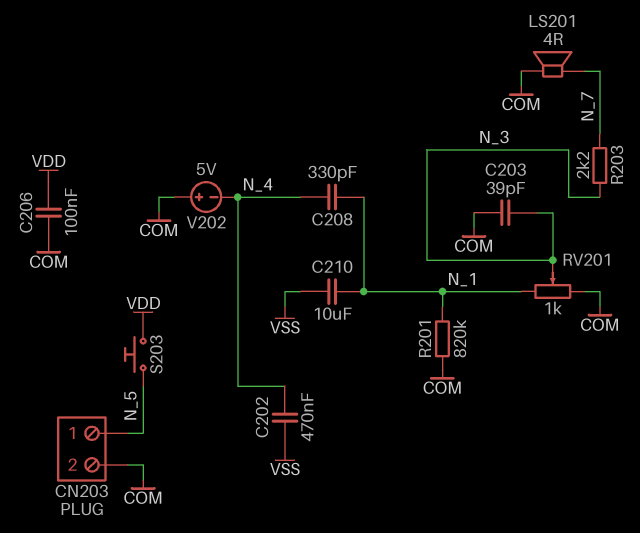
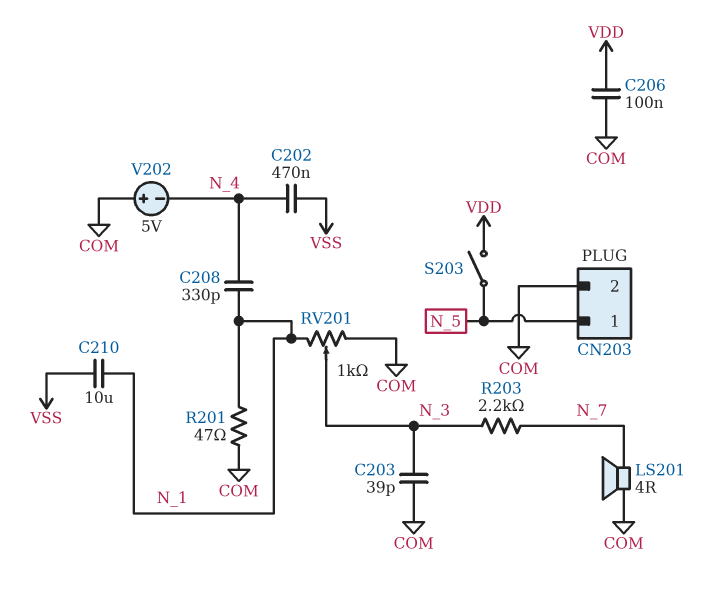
R201: 820k (COM, N_1) -> 47 (COM, N_1)
S203: button (N_5, VDD) -> switch (N_5, VDD)

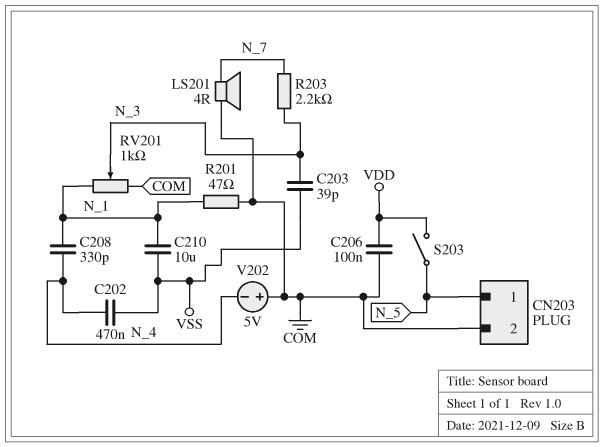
C203: 39pF (COM, N_3) -> 39pF (N_3, VSS)

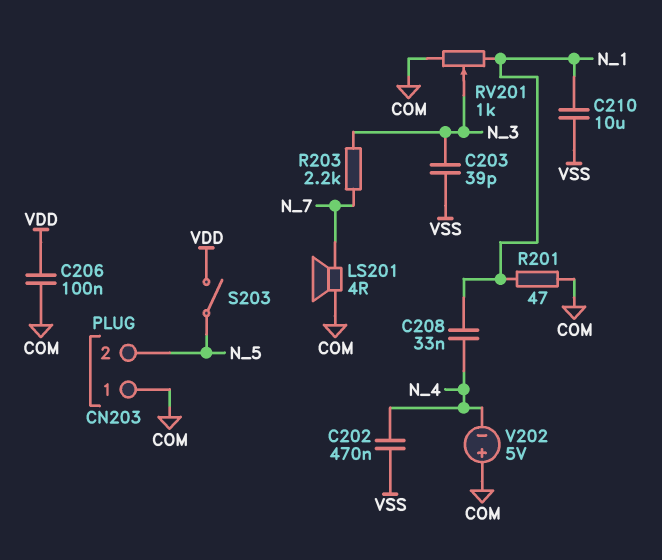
C208: 330pF (N_1, N_4) -> 33nF (N_1, N_4)
CN203 pin 1: N_5 -> COM
CN203 pin 2: COM -> N_5

